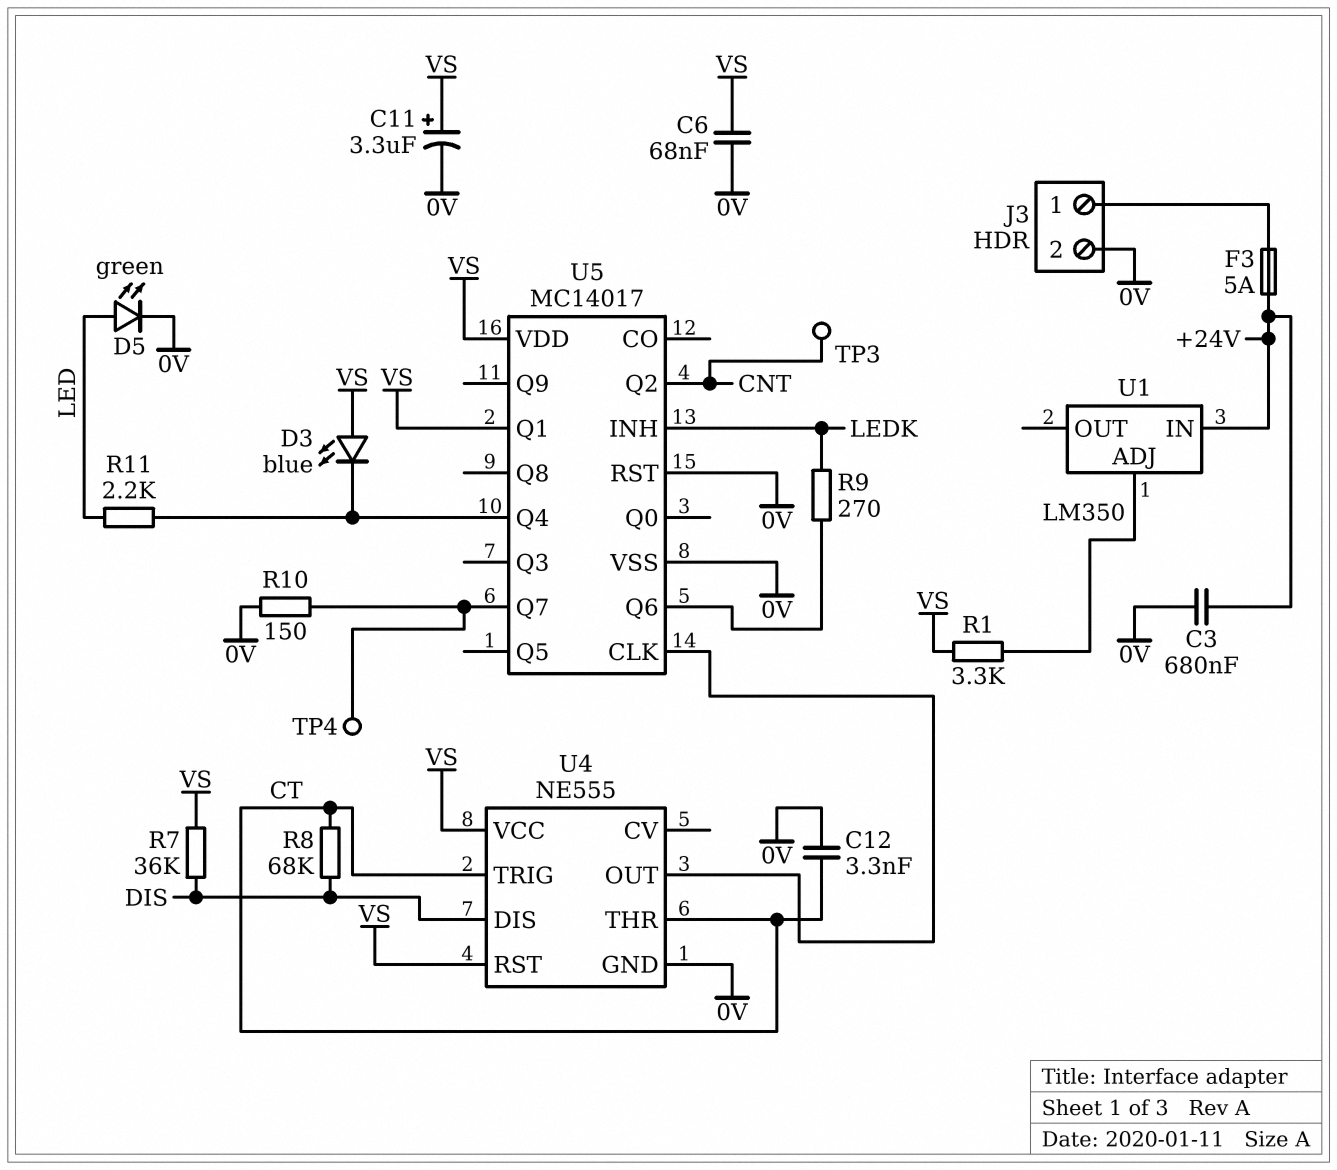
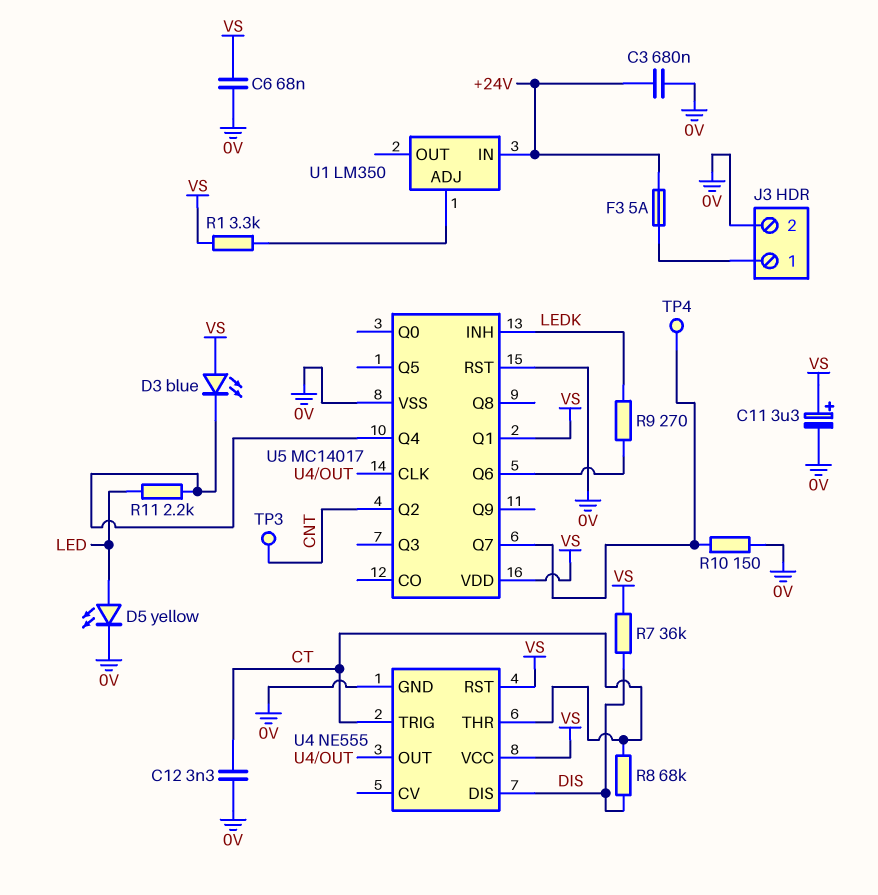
D5: LED green (A LED, K 0V) -> LED yellow (A LED, K 0V)

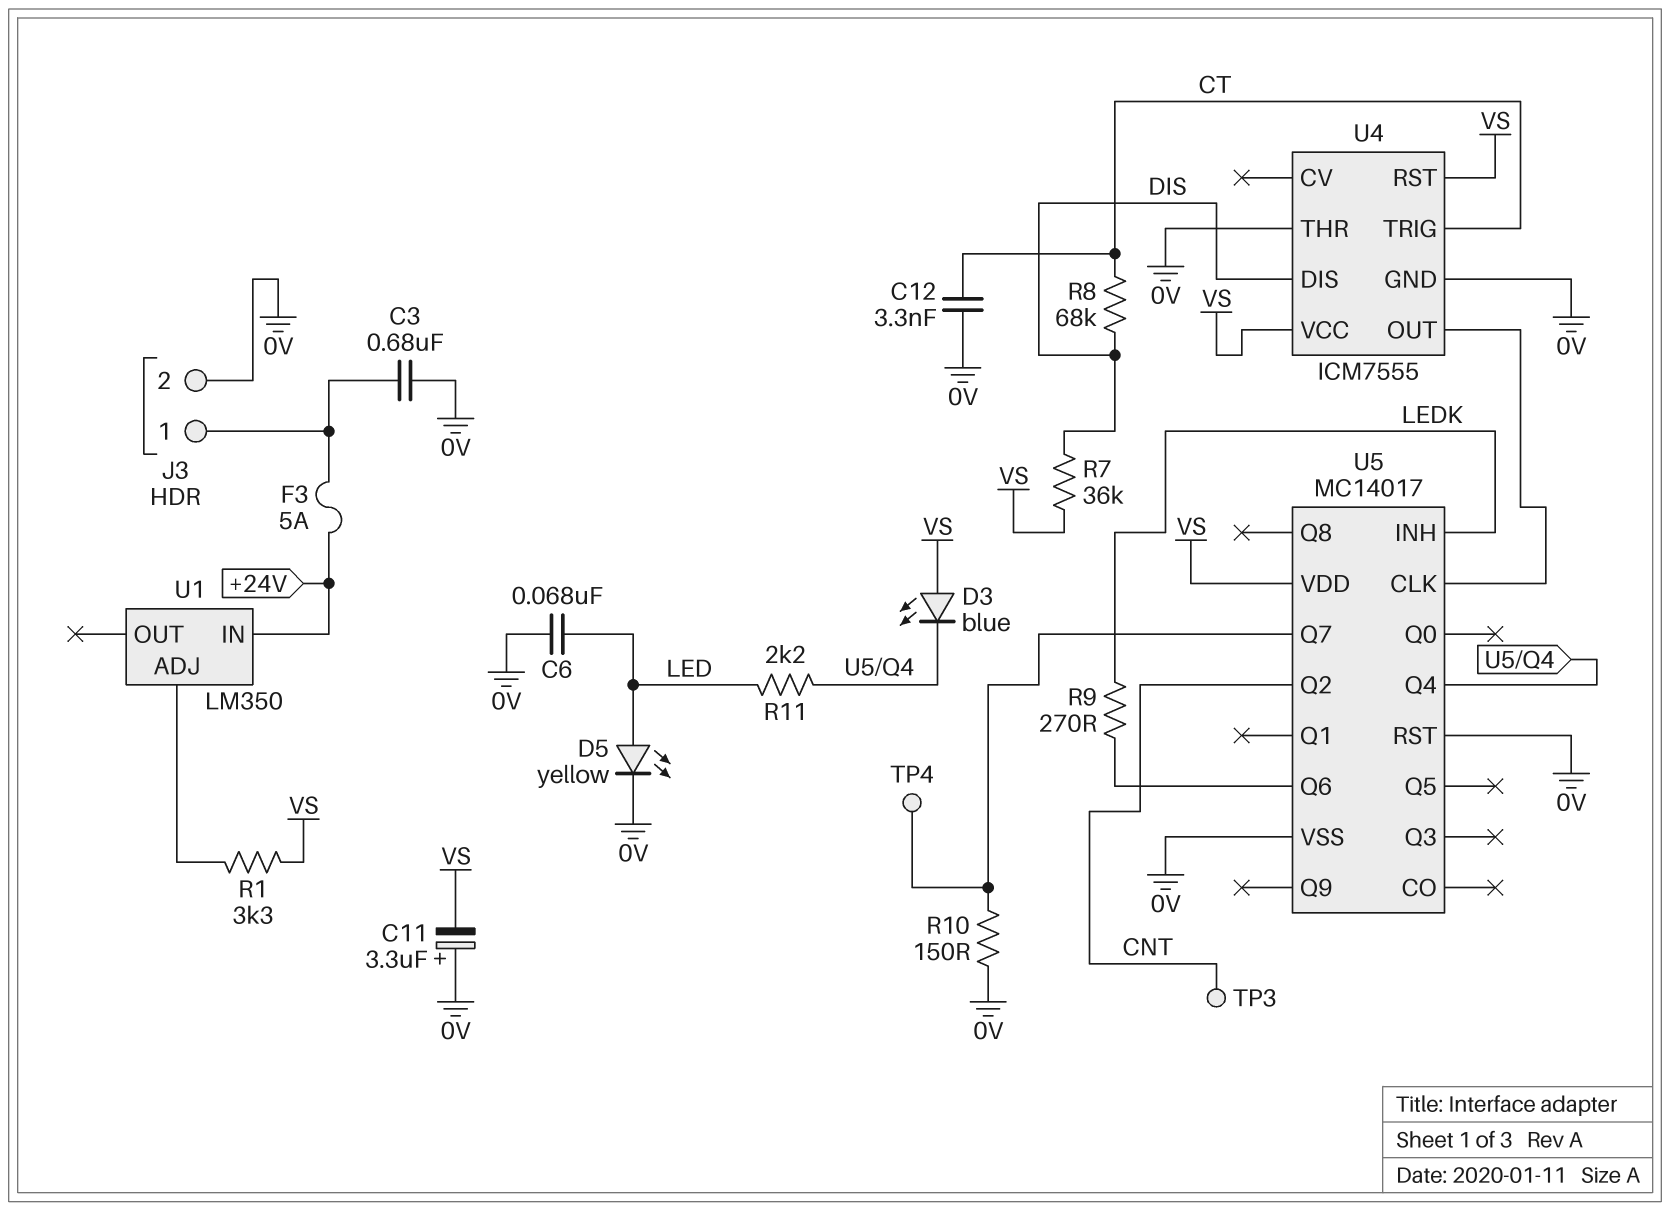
C3: 680nF (+24V, 0V) -> 680nF (0V, J3/1)
C6: 68nF (0V, VS) -> 68nF (0V, LED)
C11: 3.3uF (plus VS, minus 0V) -> 3.3uF (plus 0V, minus VS)
U4: NE555 -> ICM7555
U4 pin THR: CT -> 0V
U5 pin Q1: VS -> none

